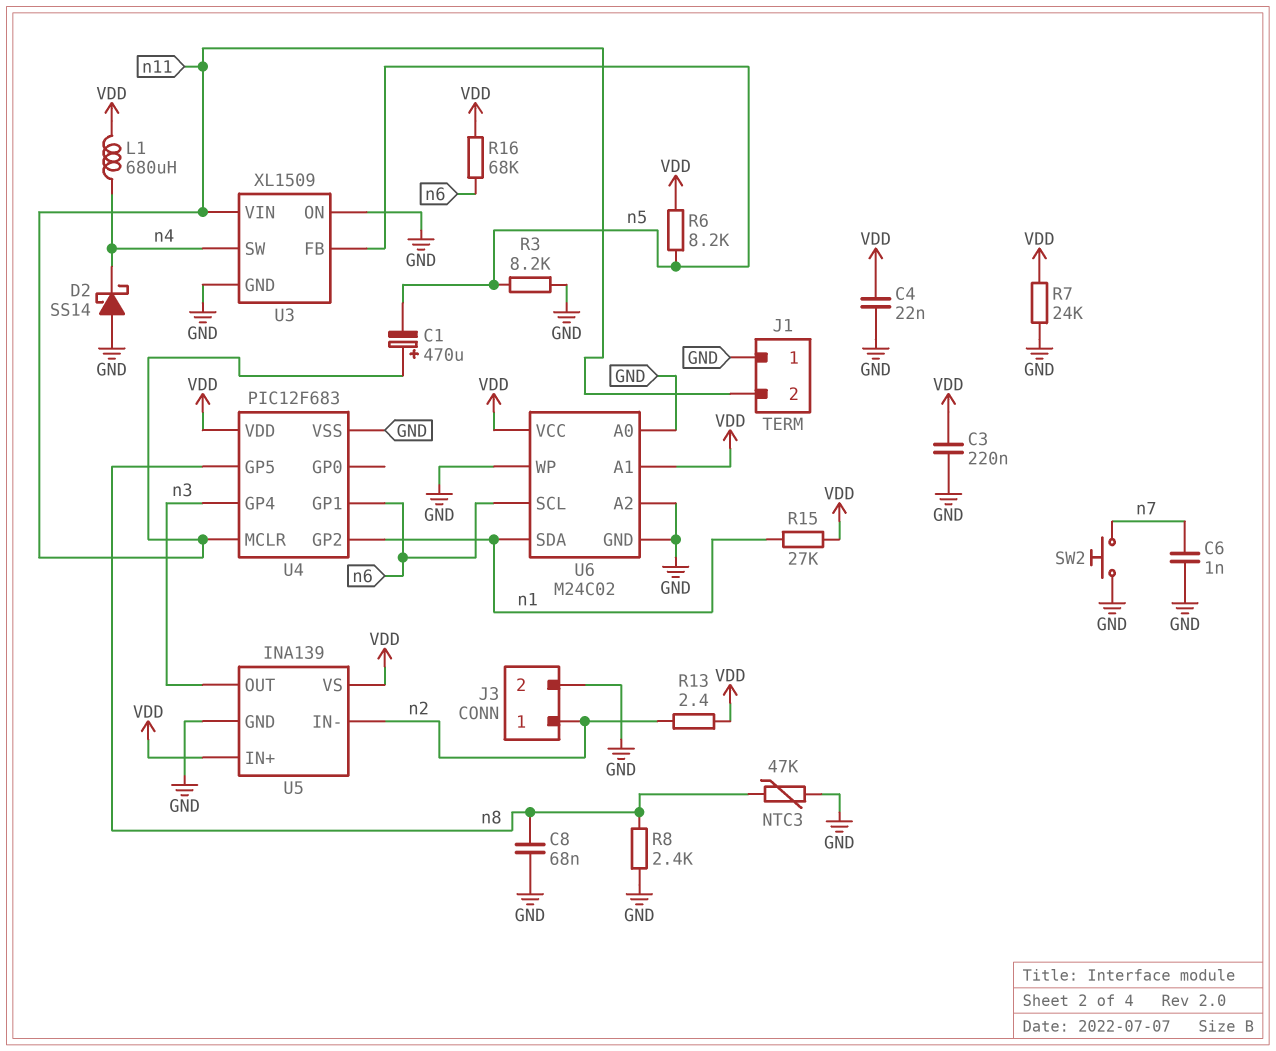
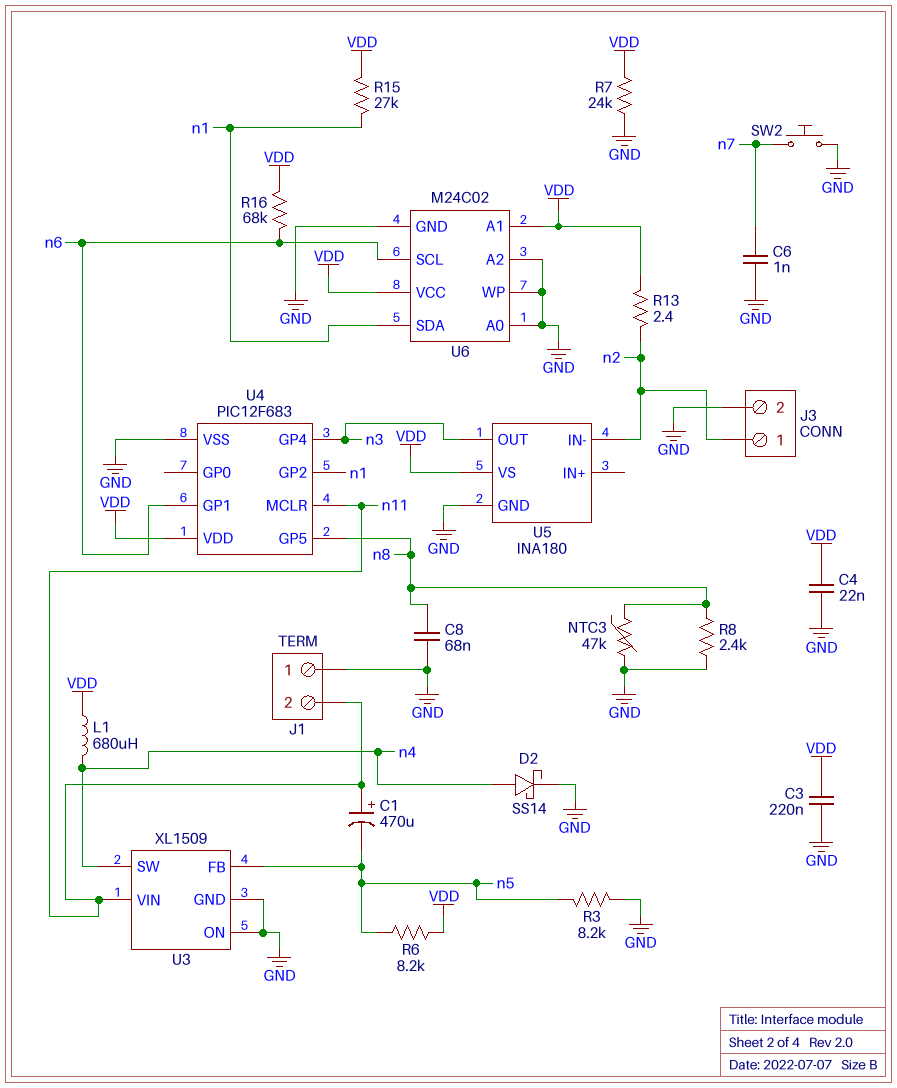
D2: schottky SS14 (A GND, K n4) -> schottky SS14 (A n4, K GND)
U5: INA139 -> INA180
U5 pin IN+: VDD -> none

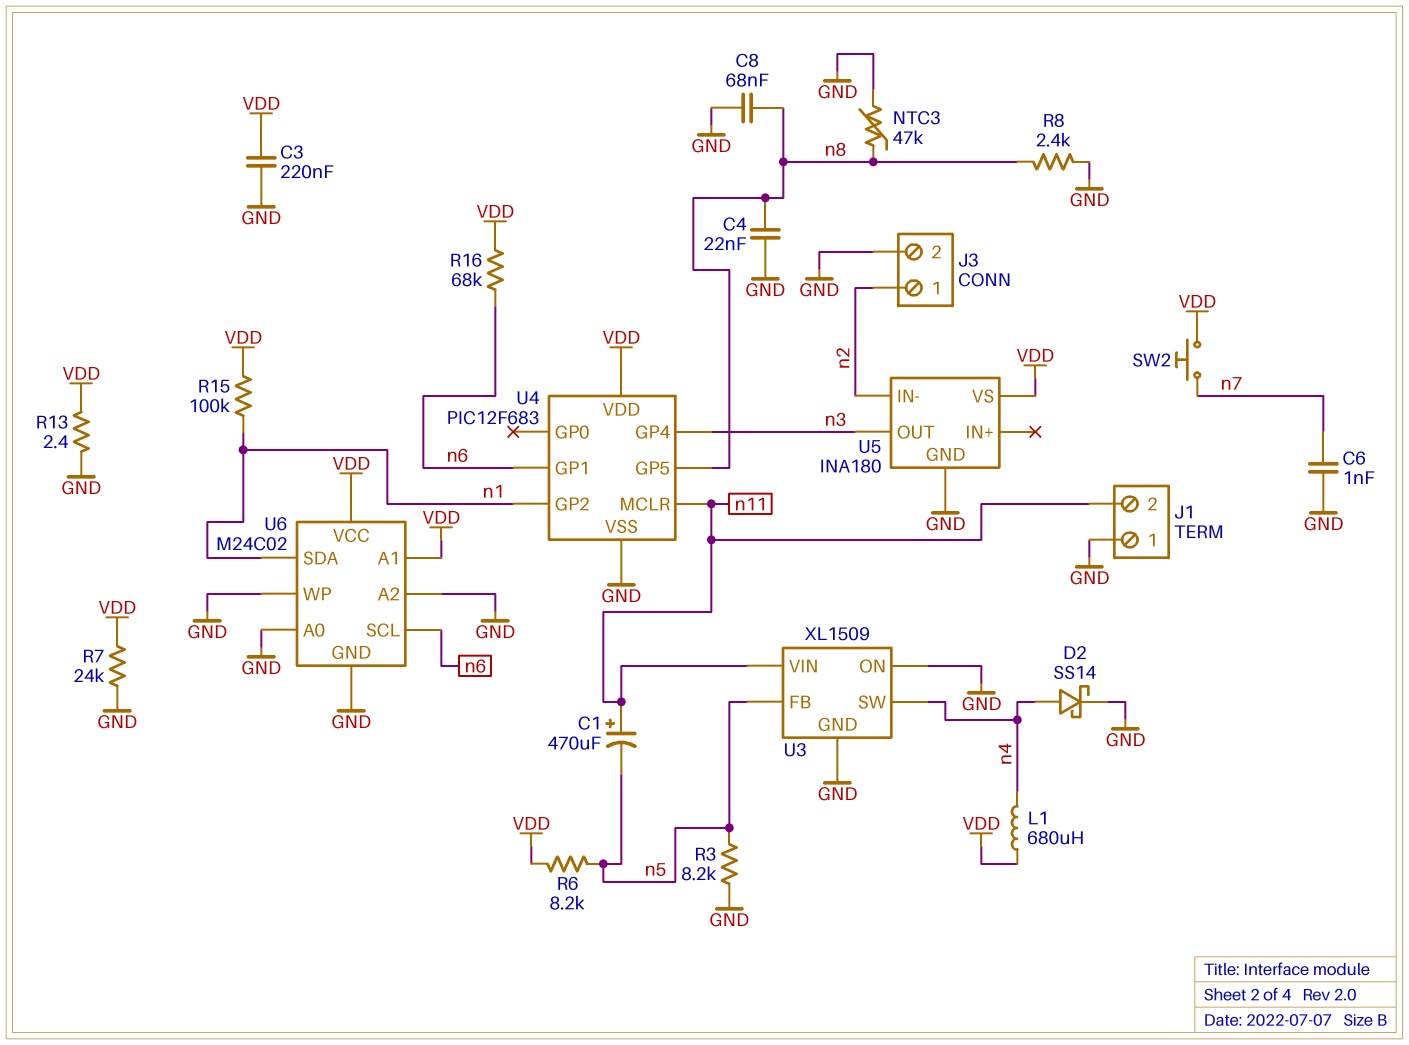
C4: 22nF (GND, VDD) -> 22nF (GND, n8)
R13: 2.4 (VDD, n2) -> 2.4 (GND, VDD)
R15: 27k (VDD, n1) -> 100k (VDD, n1)
SW2: button (GND, n7) -> button (VDD, n7)

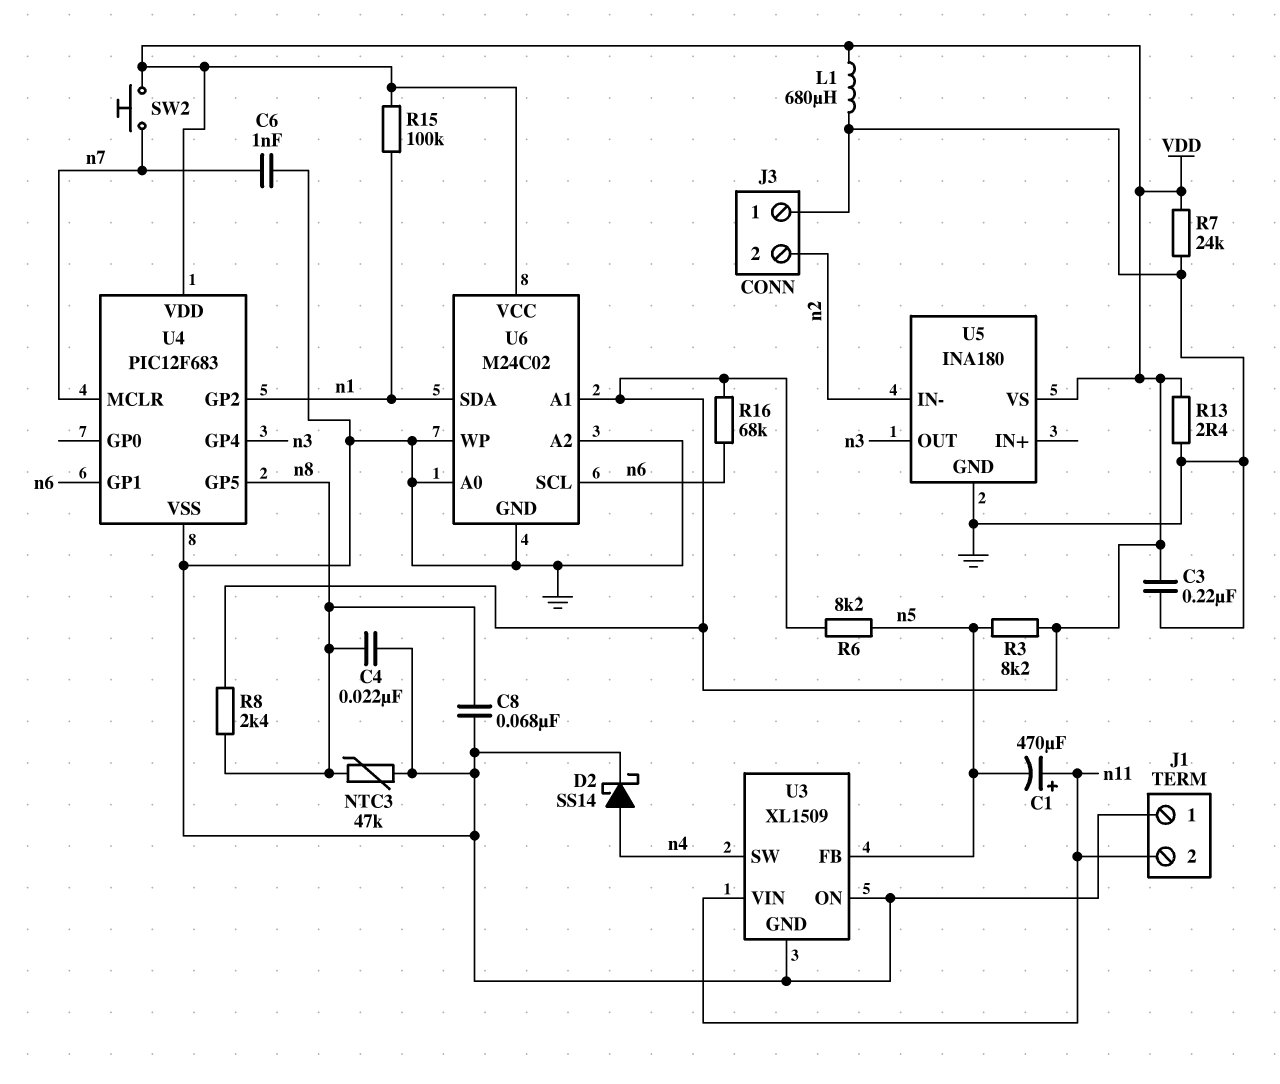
J3 pin 1: n2 -> GND
J3 pin 2: GND -> n2
L1: 680uH (VDD, n4) -> 680uH (GND, VDD)
R3: 8.2k (GND, n5) -> 8.2k (VDD, n5)
R8: 2.4k (GND, n8) -> 2.4k (VDD, n8)
U4 pin MCLR: n11 -> n7

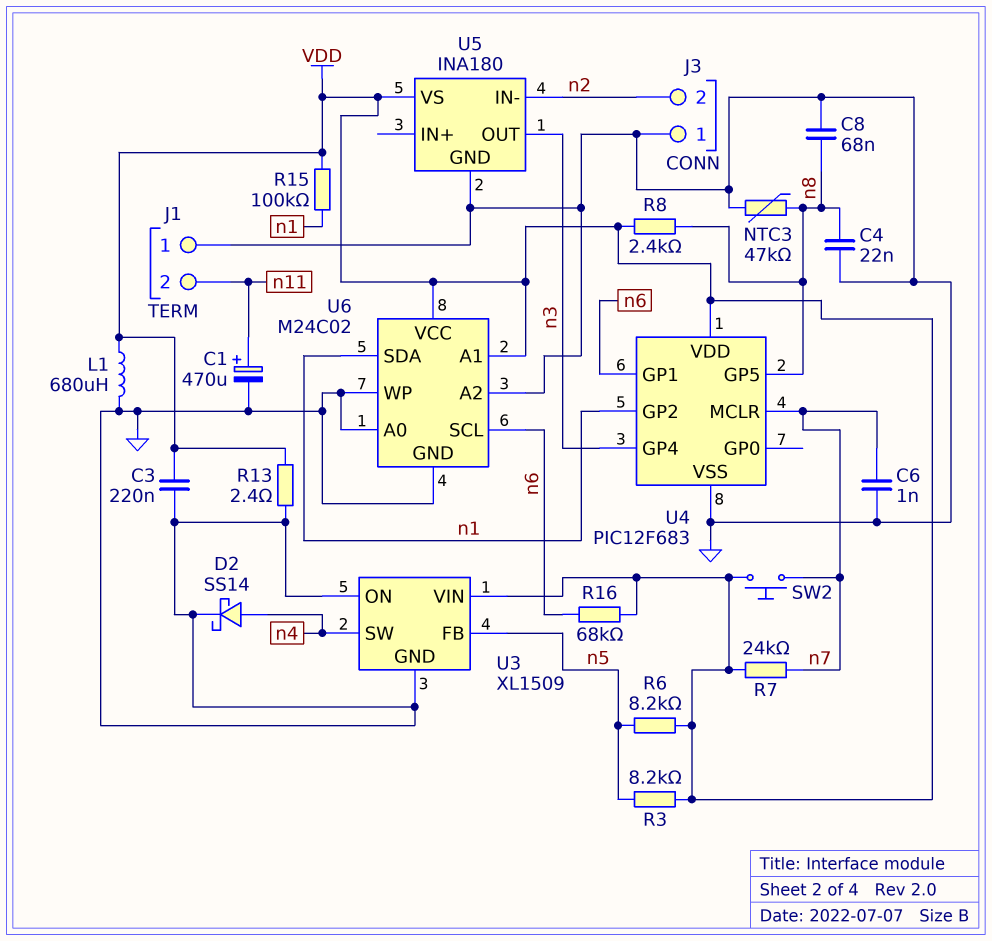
C1: 470uF (plus n11, minus n5) -> 470uF (plus n11, minus GND)
R7: 24k (GND, VDD) -> 24k (VDD, n7)
U3 pin VIN: n11 -> VDD

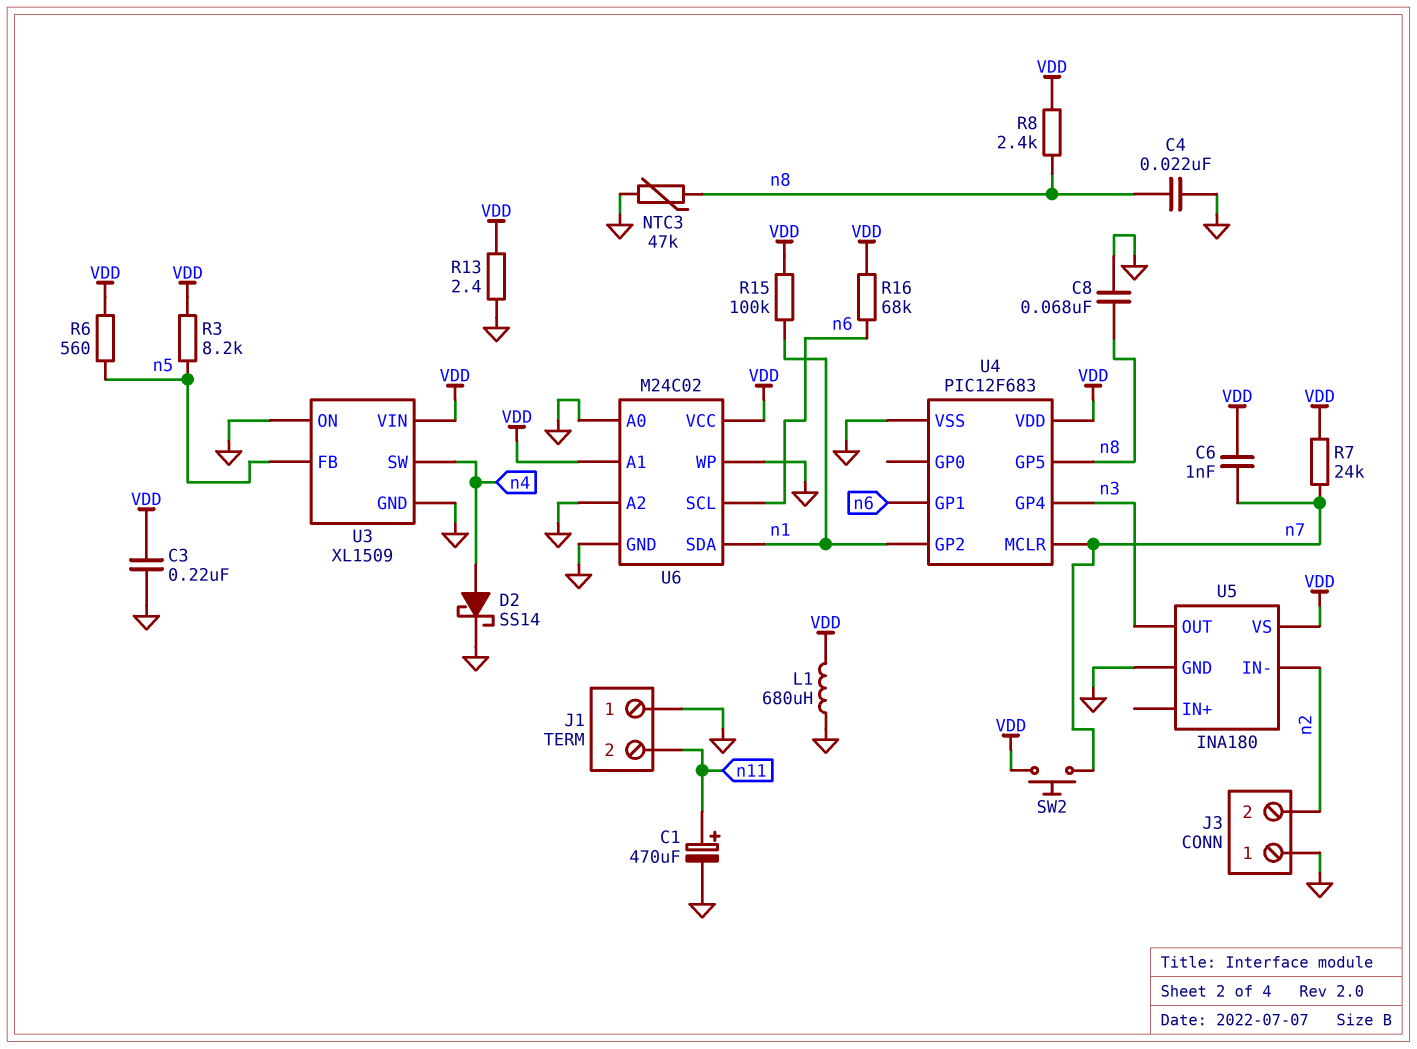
C6: 1nF (GND, n7) -> 1nF (VDD, n7)
R6: 8.2k (VDD, n5) -> 560 (VDD, n5)

